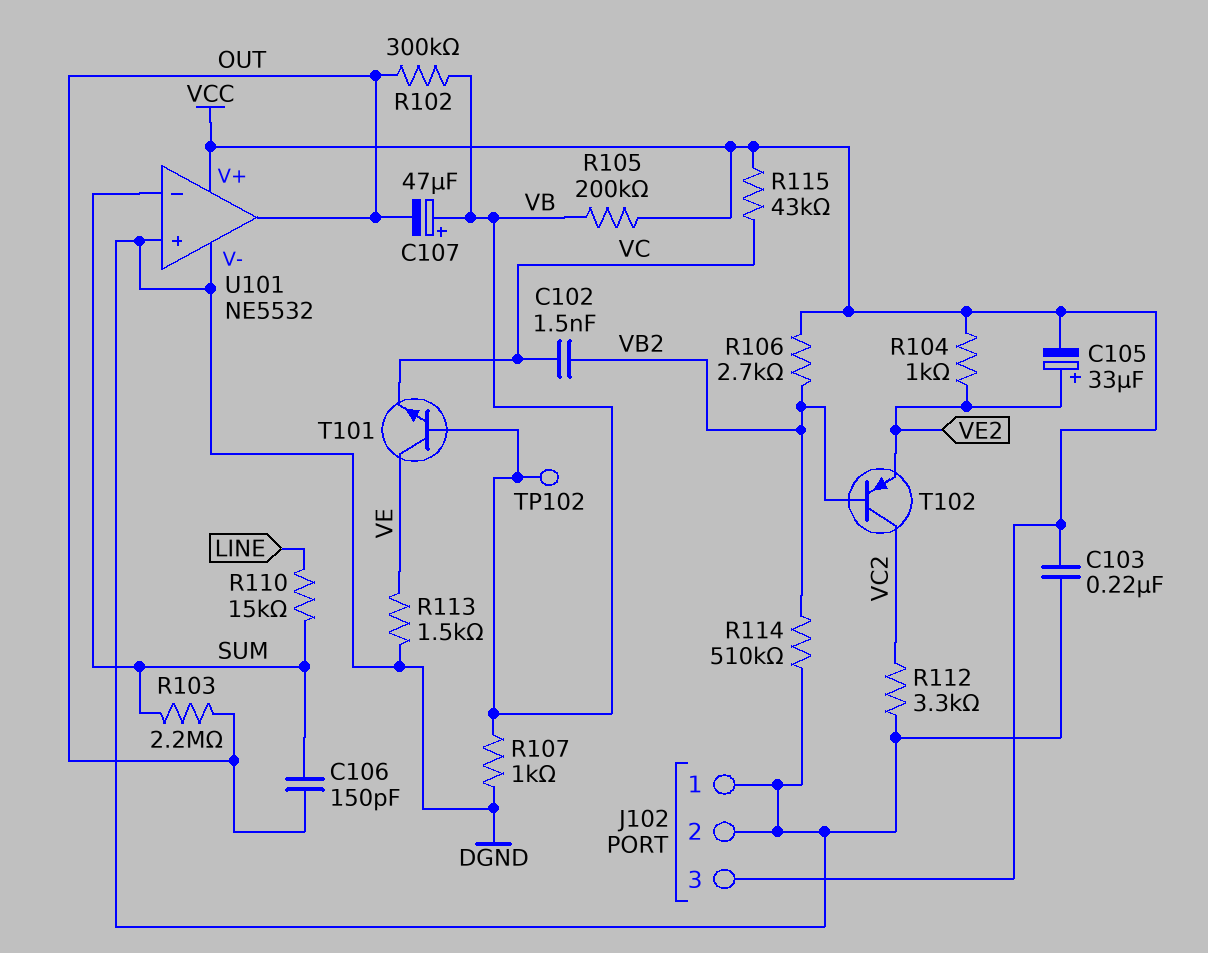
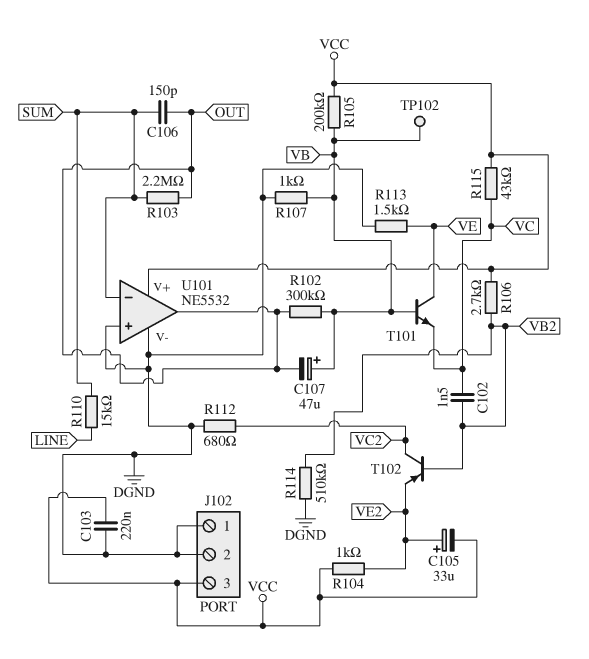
R112: 3.3k (DGND, VC2) -> 680 (DGND, VC2)

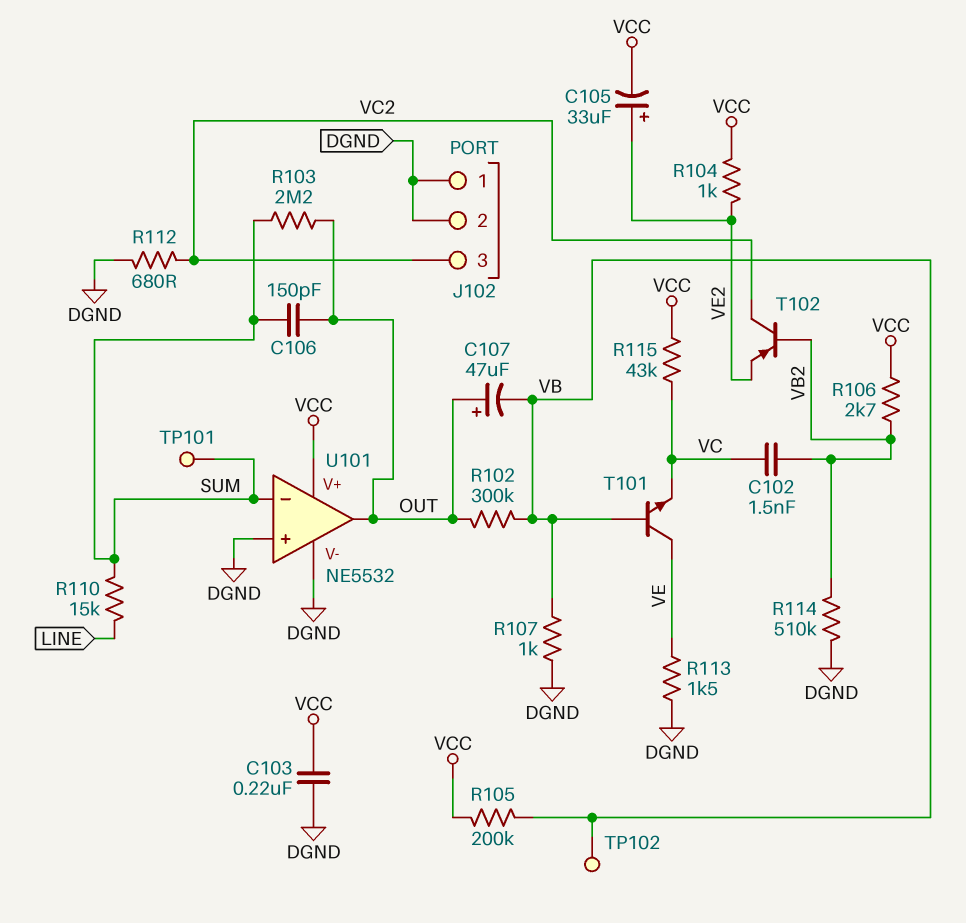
C107: 47uF (plus VB, minus OUT) -> 47uF (plus OUT, minus VB)
J102 pin 3: VCC -> VC2
TP101: none -> test point (SUM)

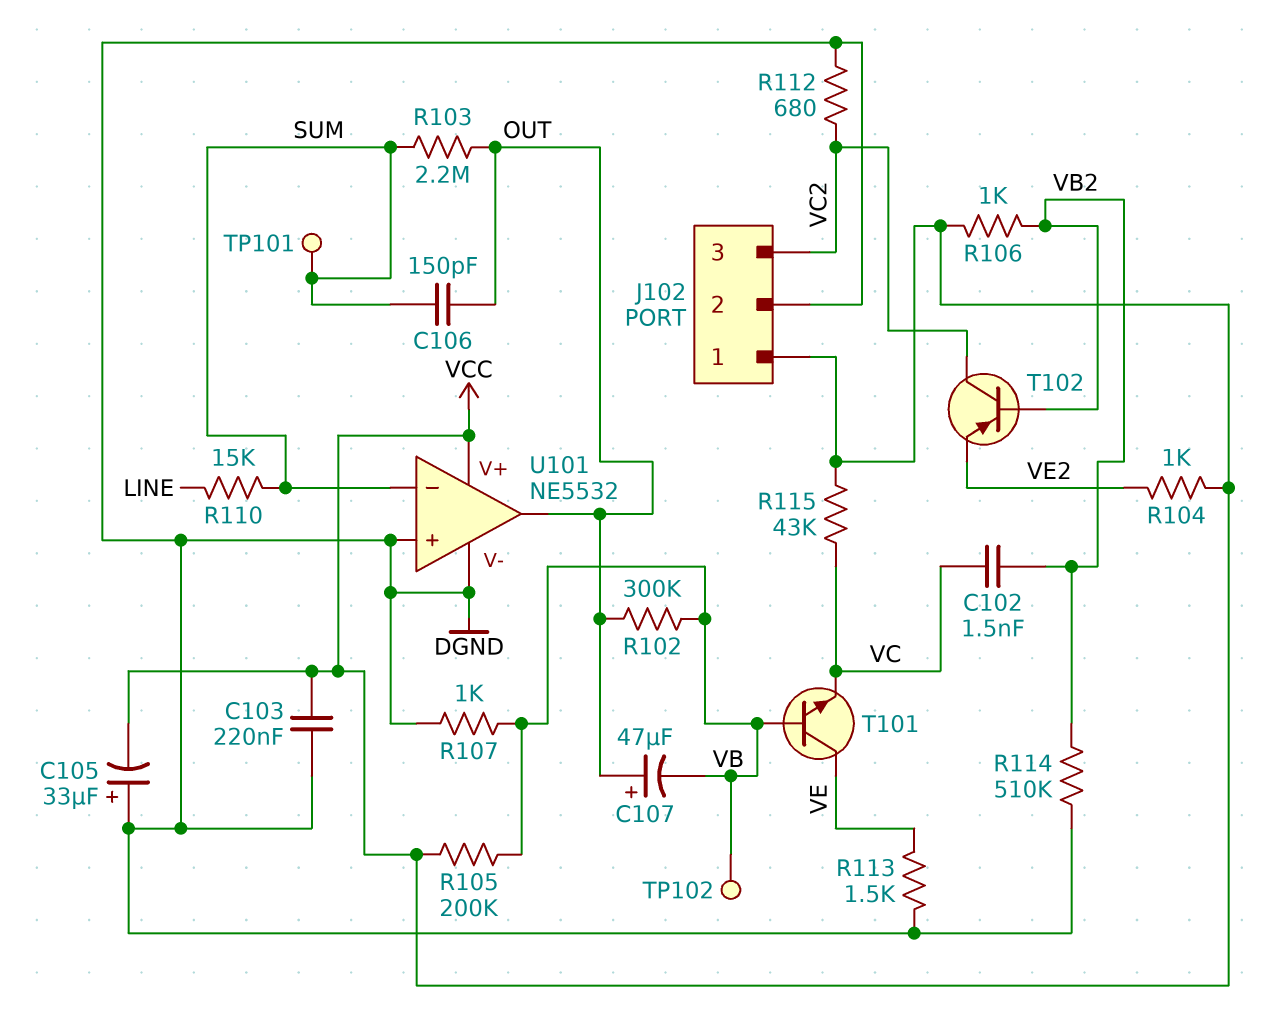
C105: 33uF (plus VE2, minus VCC) -> 33uF (plus DGND, minus VCC)
J102 pin 1: DGND -> VCC
R106: 2.7k (VB2, VCC) -> 1k (VB2, VCC)

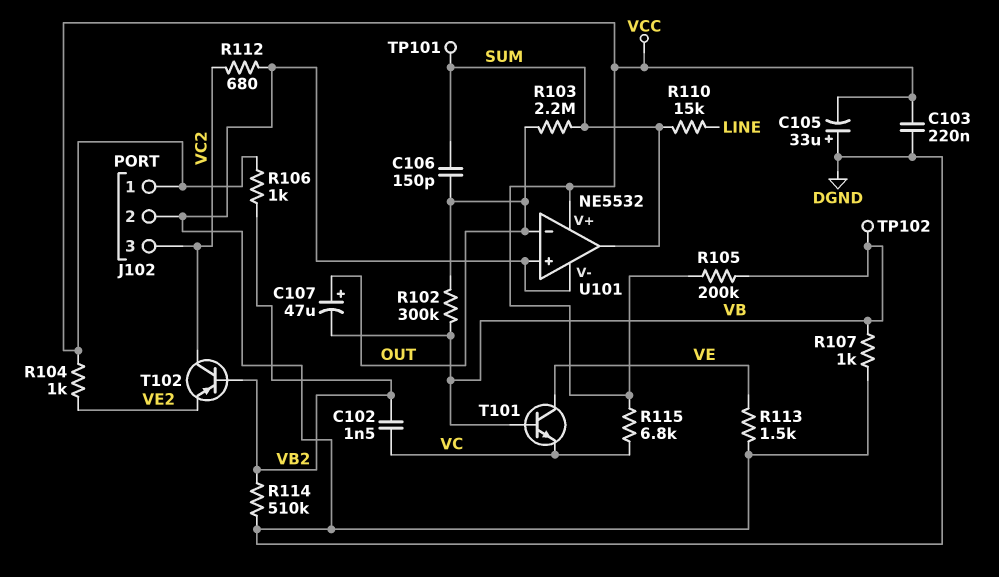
R115: 43k (VC, VCC) -> 6.8k (VC, VCC)
U101 pin in-: SUM -> OUT
U101 pin out: OUT -> SUM

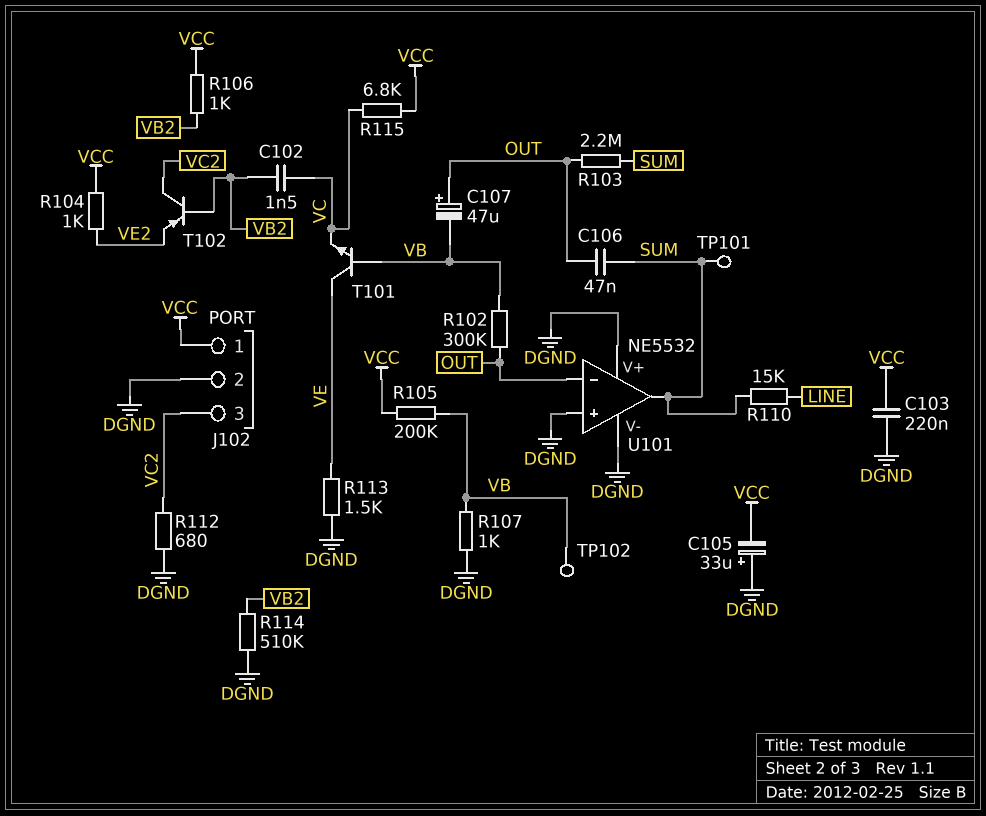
C106: 150pF (OUT, SUM) -> 47nF (OUT, SUM)
U101 pin V+: VCC -> DGND

